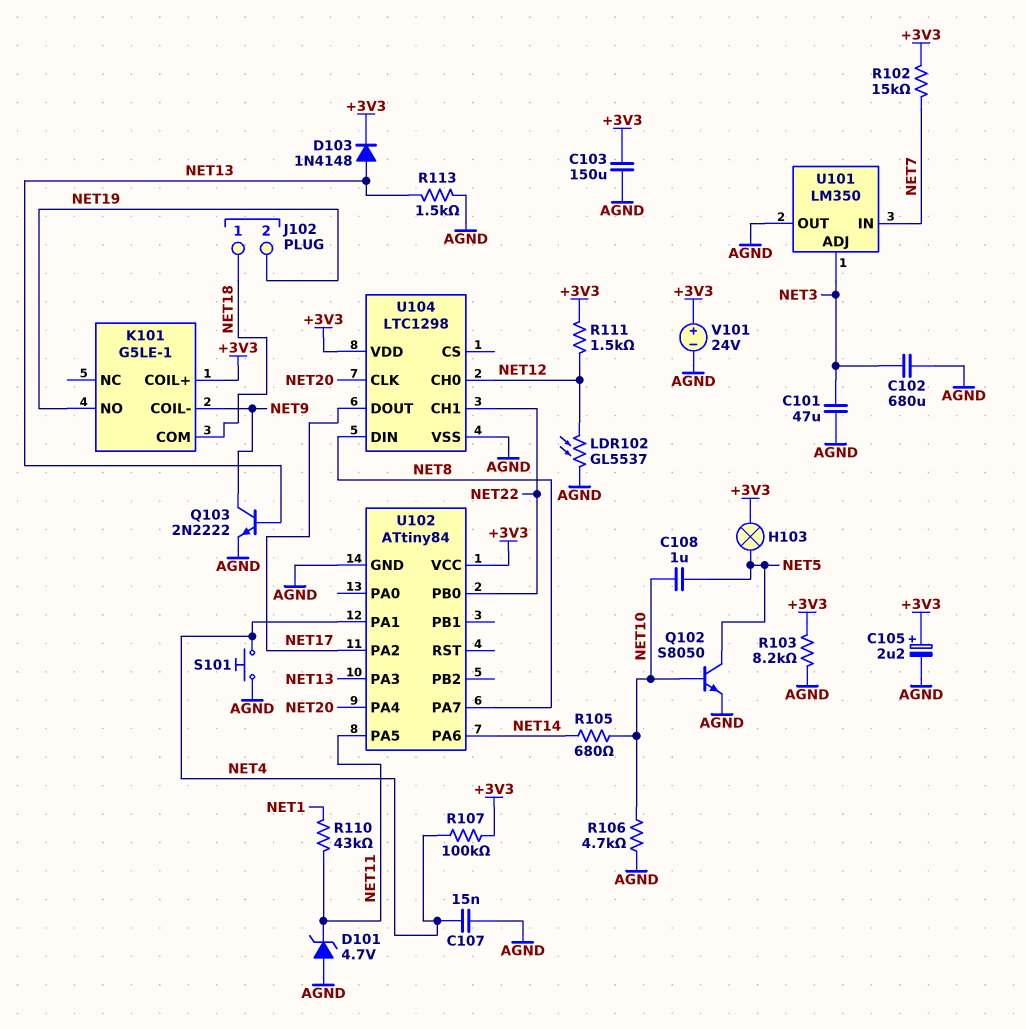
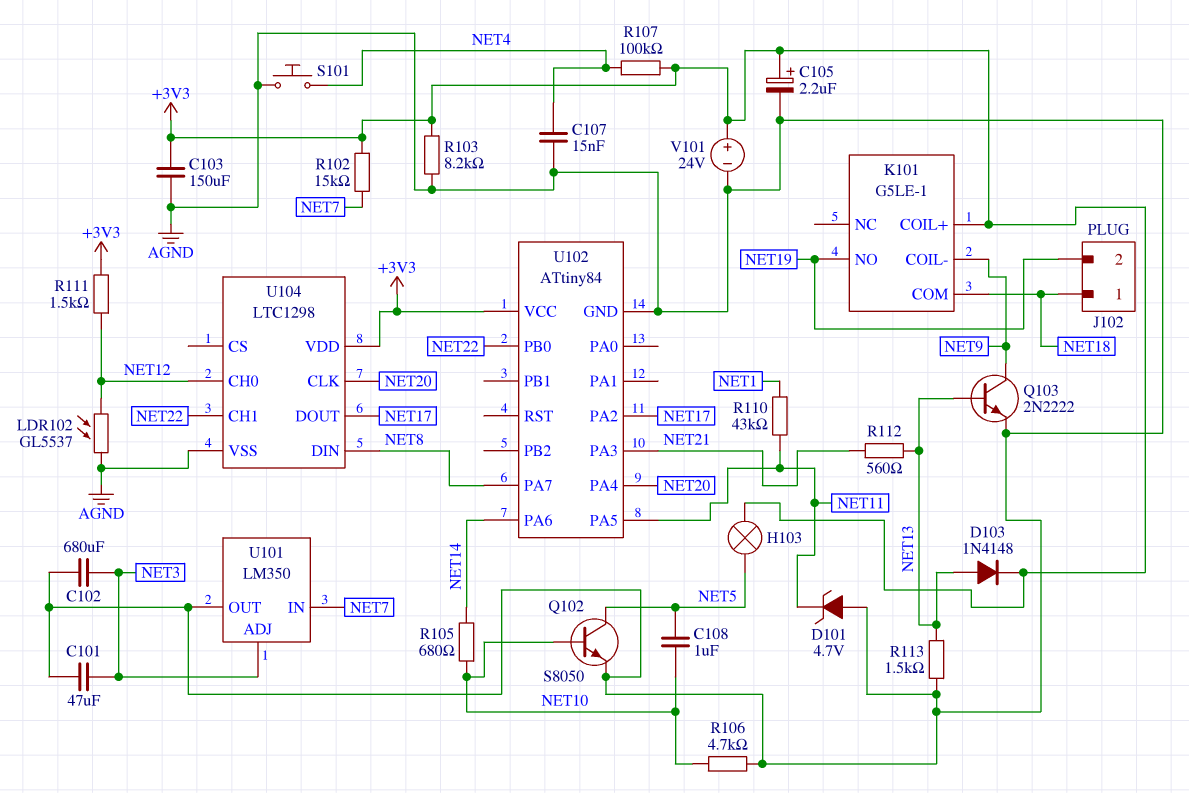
R112: none -> 560 (NET13, NET21)
U102 pin PA1: NET4 -> none
U102 pin PA3: NET13 -> NET21

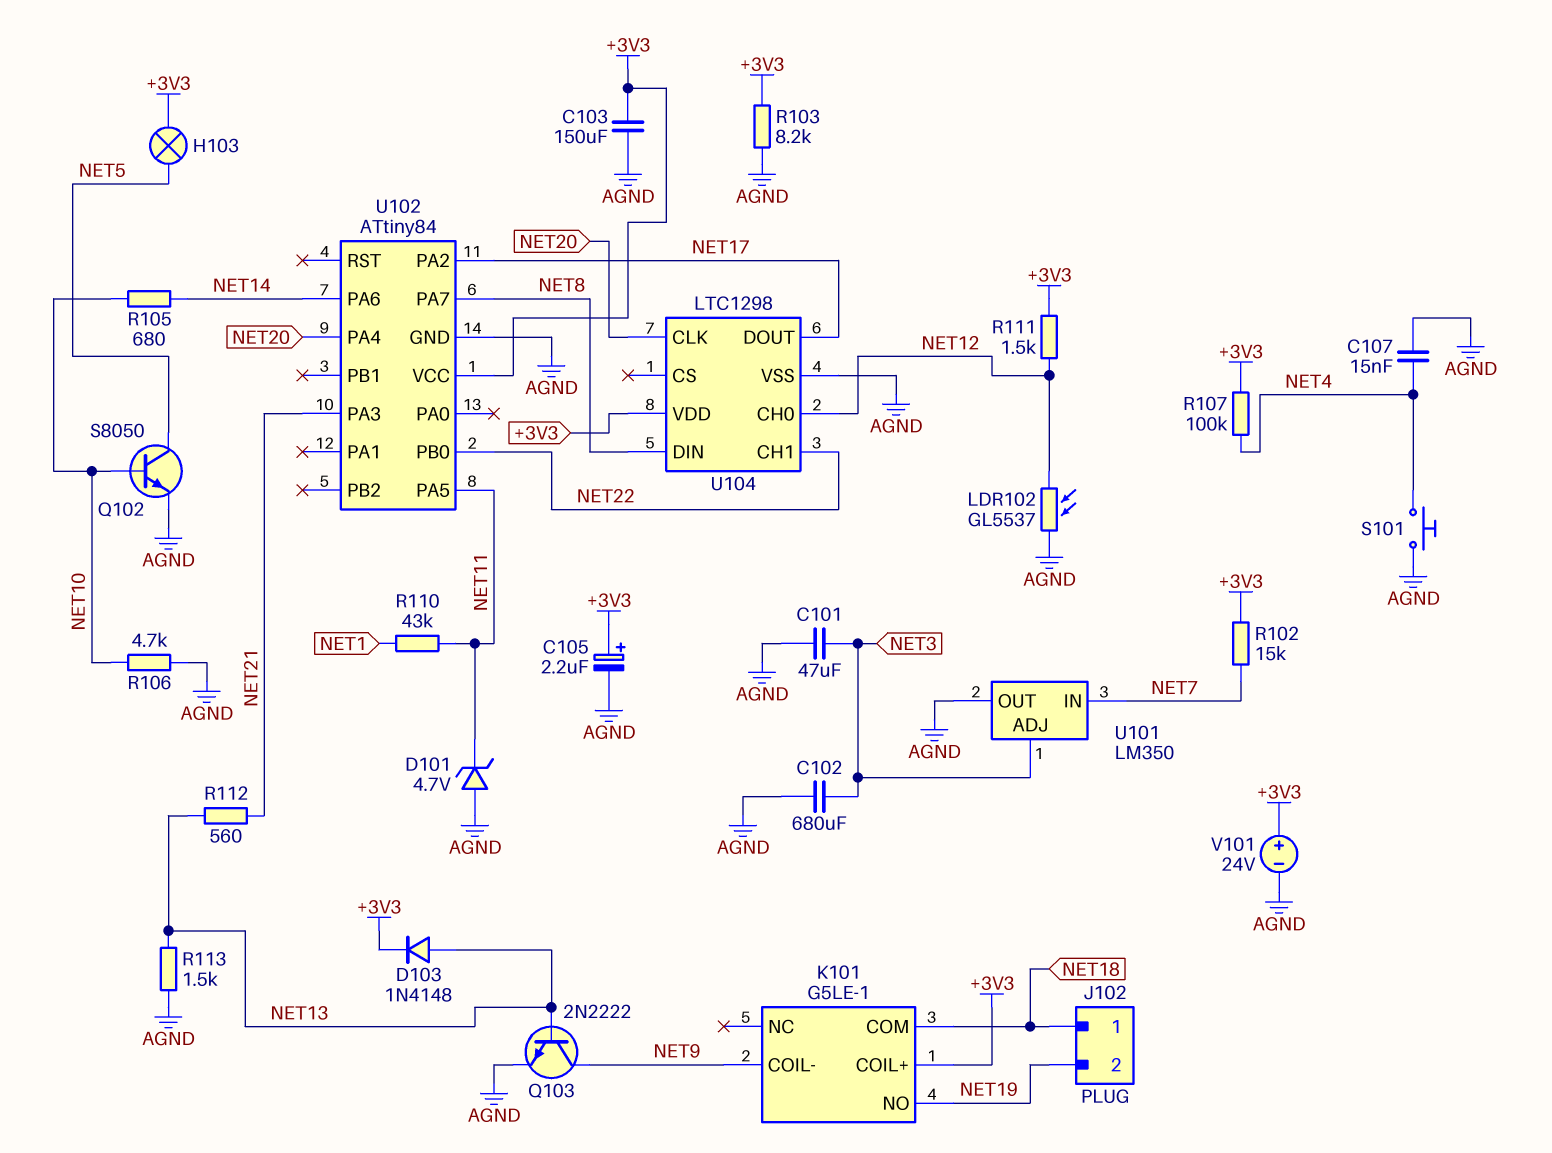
C108: 1uF (NET5, NET10) -> none

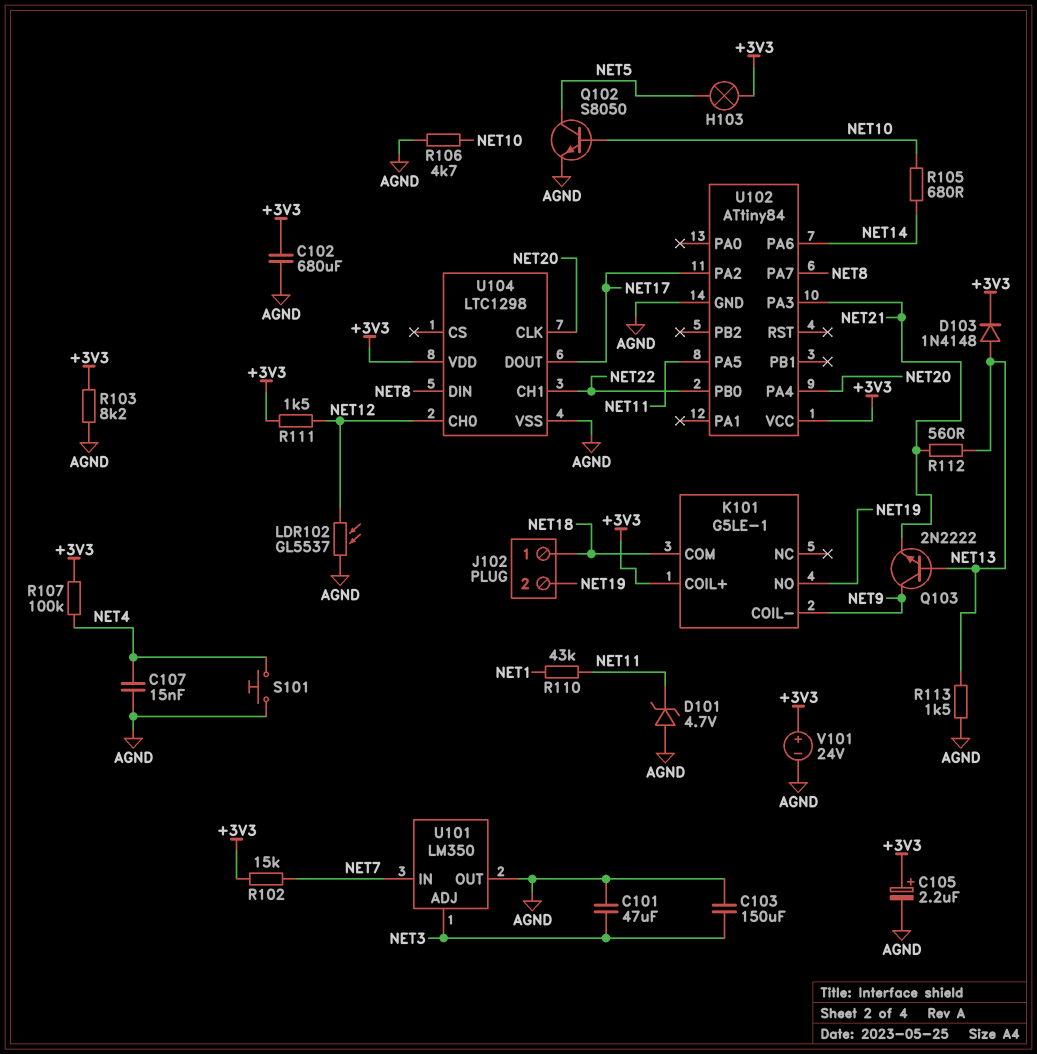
C102: 680uF (AGND, NET3) -> 680uF (+3V3, AGND)
C103: 150uF (+3V3, AGND) -> 150uF (AGND, NET3)
Q103: NPN 2N2222 (B NET13, C NET9, E AGND) -> NPN 2N2222 (B NET13, C NET9, E NET21)

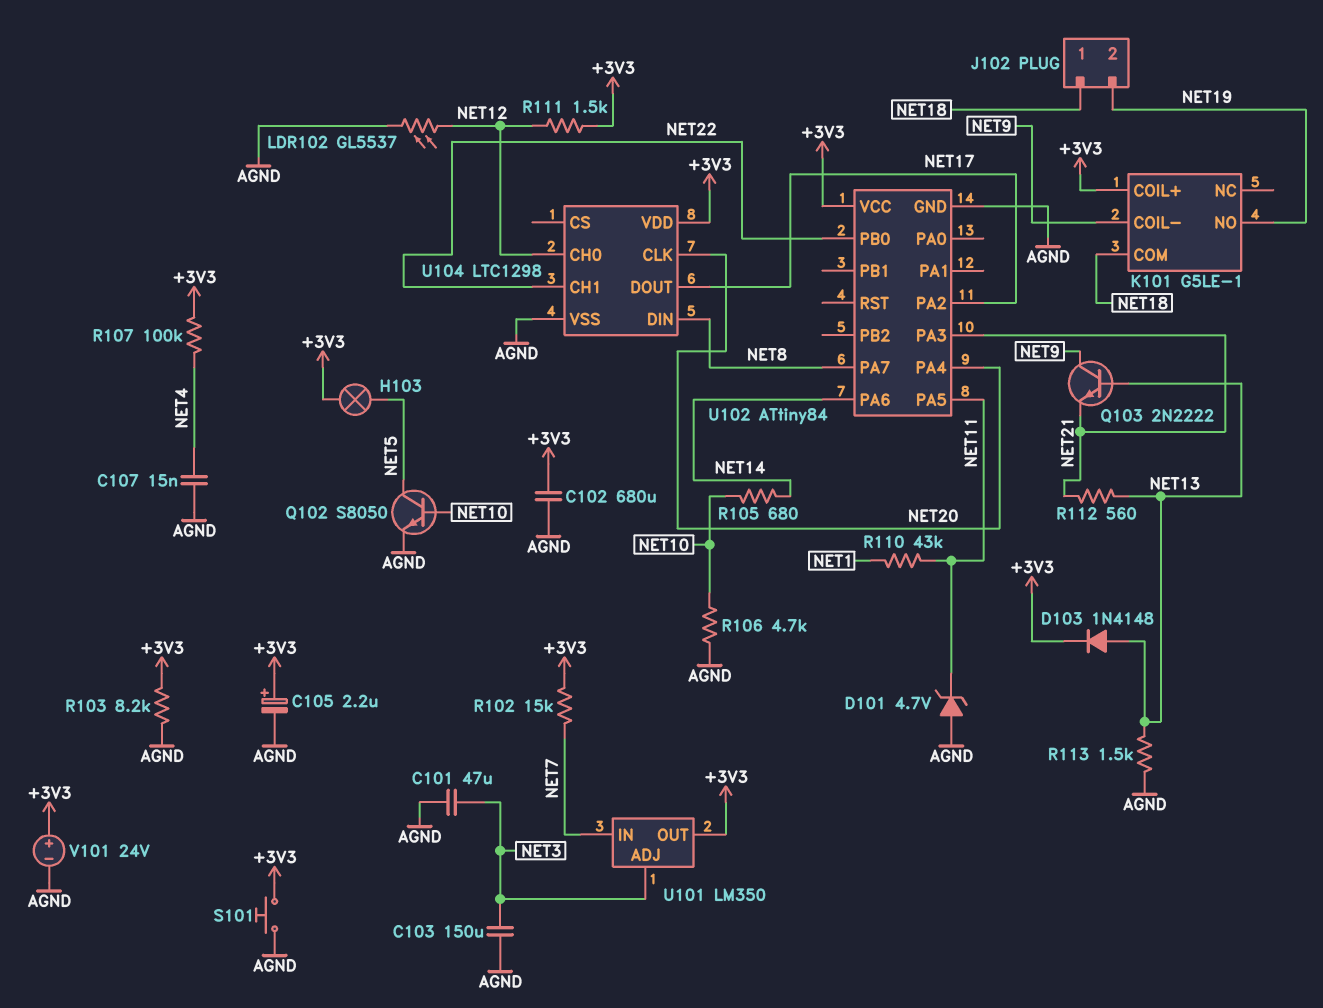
S101: button (AGND, NET4) -> button (+3V3, AGND)
U101 pin OUT: AGND -> +3V3

